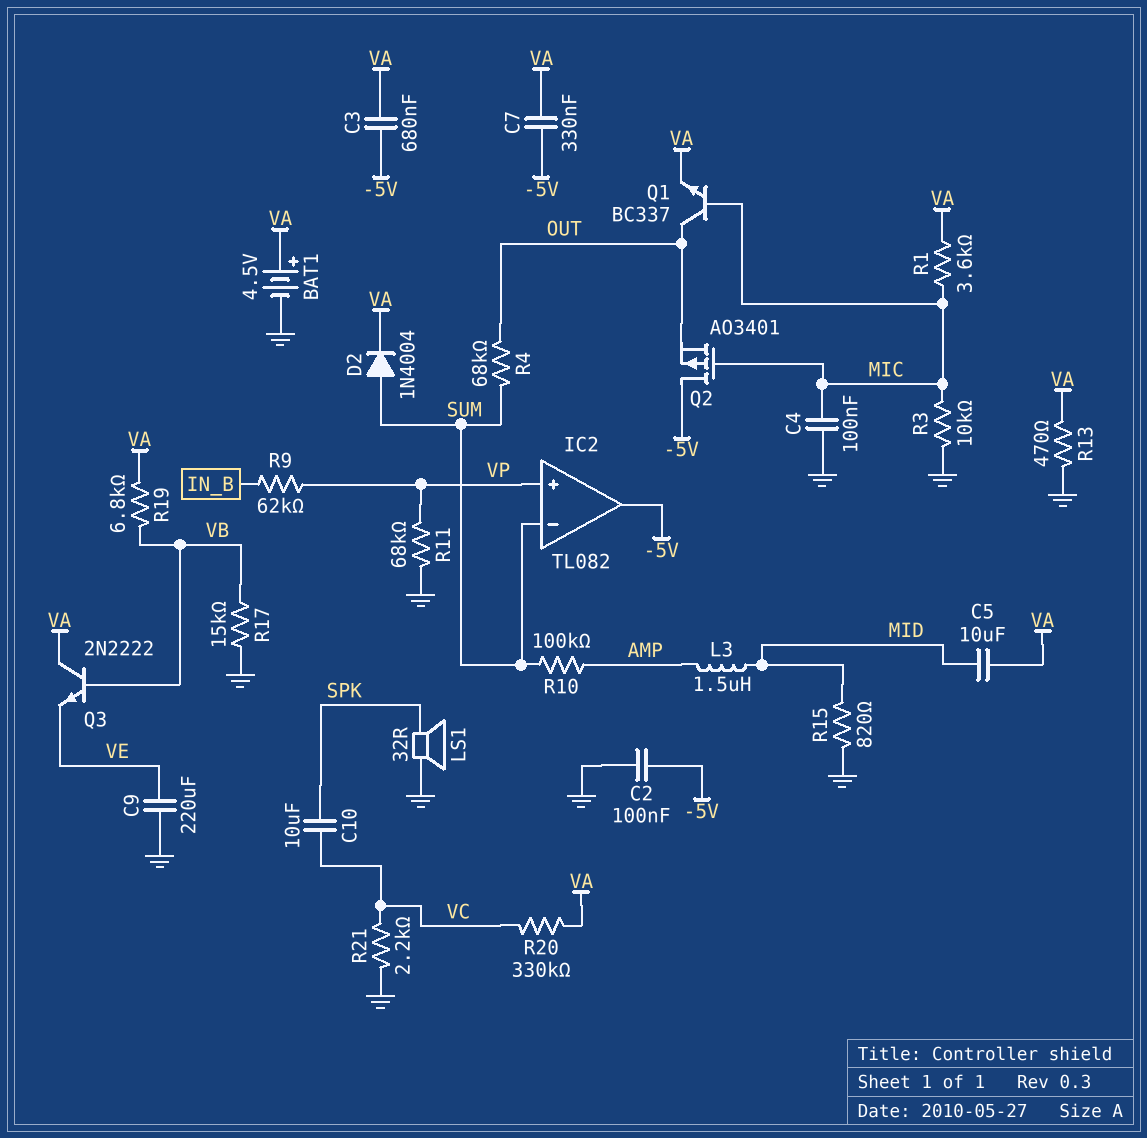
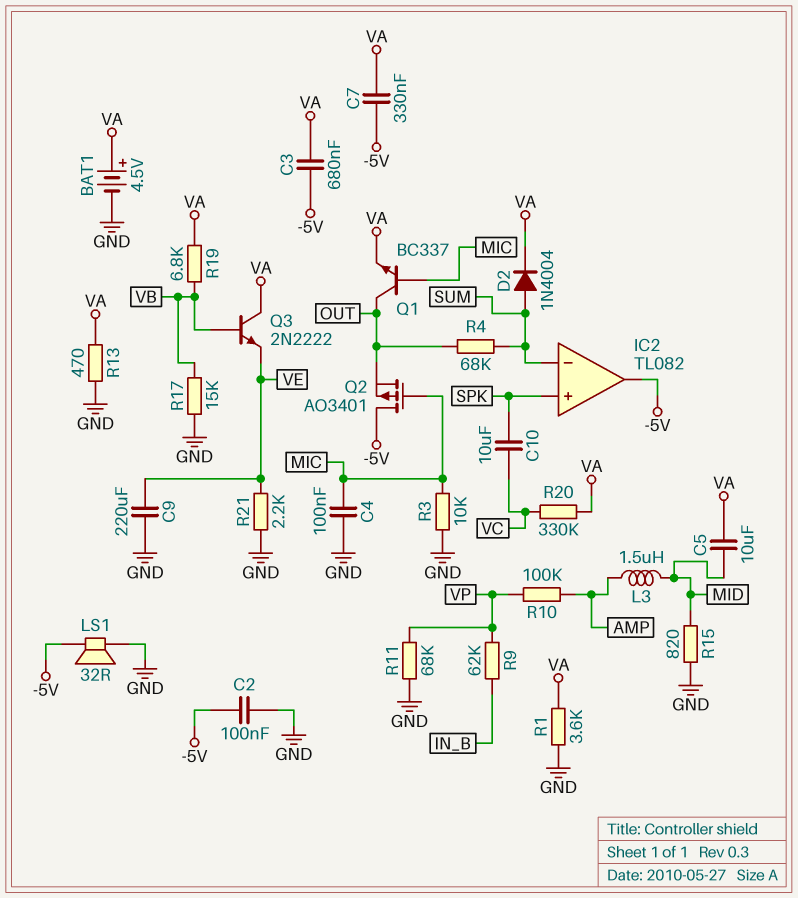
IC2 pin in+: VP -> SPK
LS1: speaker 32R (GND, SPK) -> speaker 32R (-5V, GND)
R1: 3.6k (MIC, VA) -> 3.6k (GND, VA)
R10: 100k (AMP, SUM) -> 100k (AMP, VP)
R21: 2.2k (GND, VC) -> 2.2k (GND, VE)

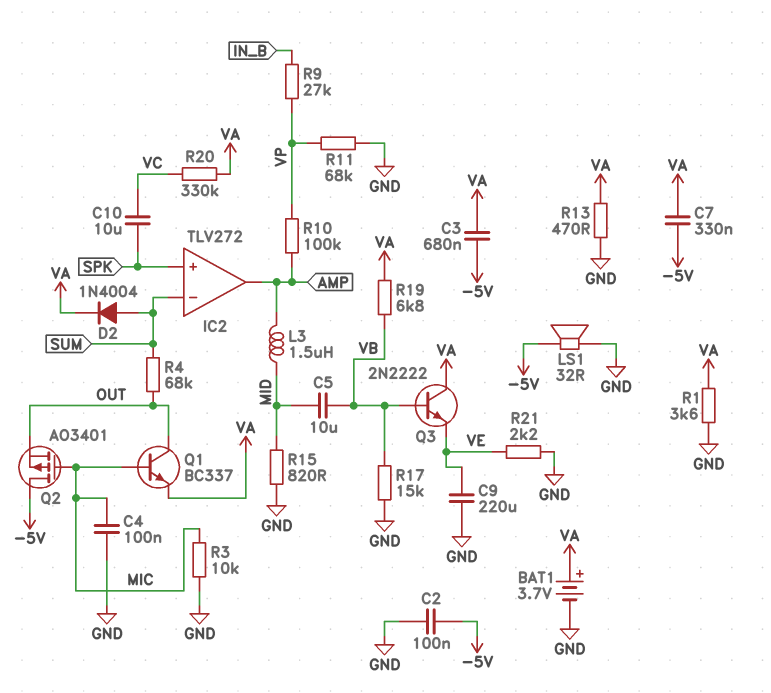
BAT1: 4.5V (plus VA, minus GND) -> 3.7V (plus VA, minus GND)
C5: 10uF (MID, VA) -> 10uF (MID, VB)
IC2: TL082 -> TLV272
IC2 pin out: -5V -> AMP
R9: 62k (IN_B, VP) -> 27k (IN_B, VP)

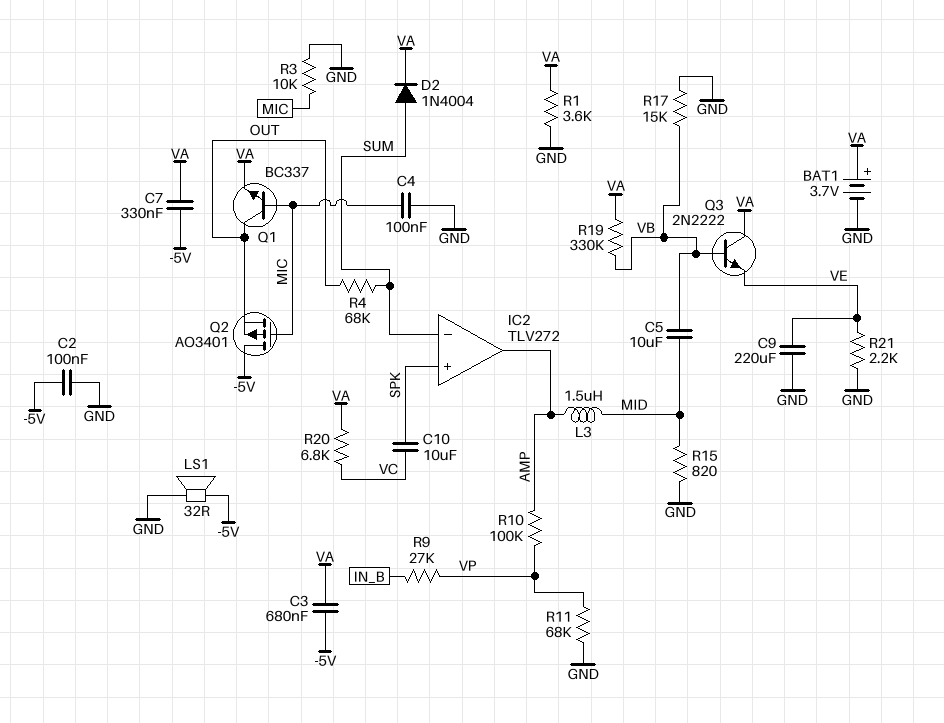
R13: 470 (GND, VA) -> none
R19: 6.8k (VA, VB) -> 330k (VA, VB)
R20: 330k (VA, VC) -> 6.8k (VA, VC)

